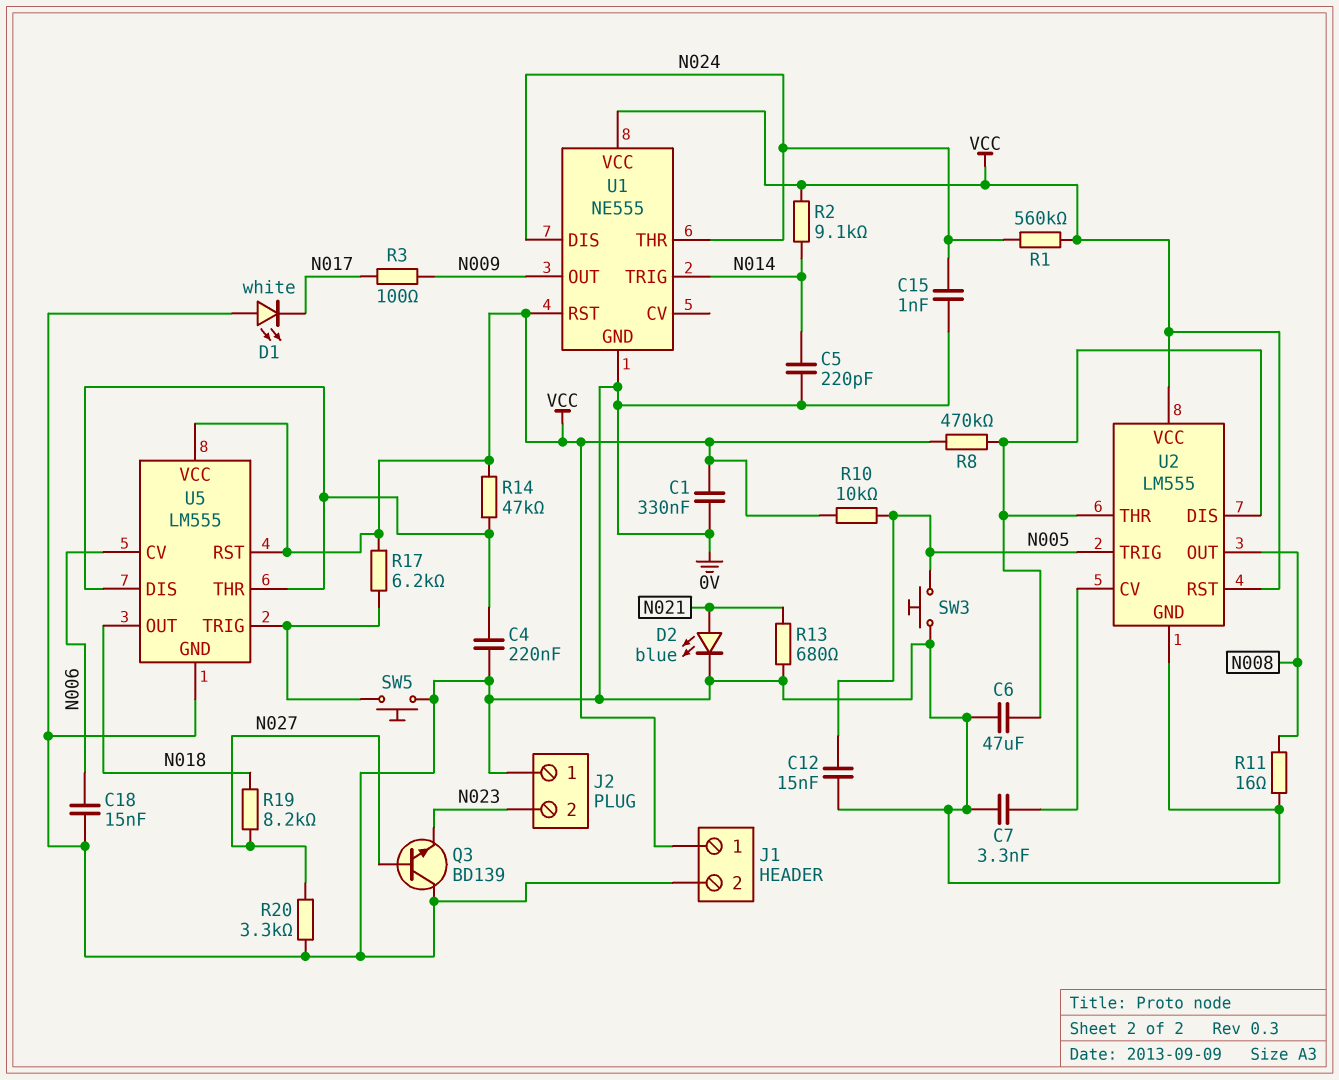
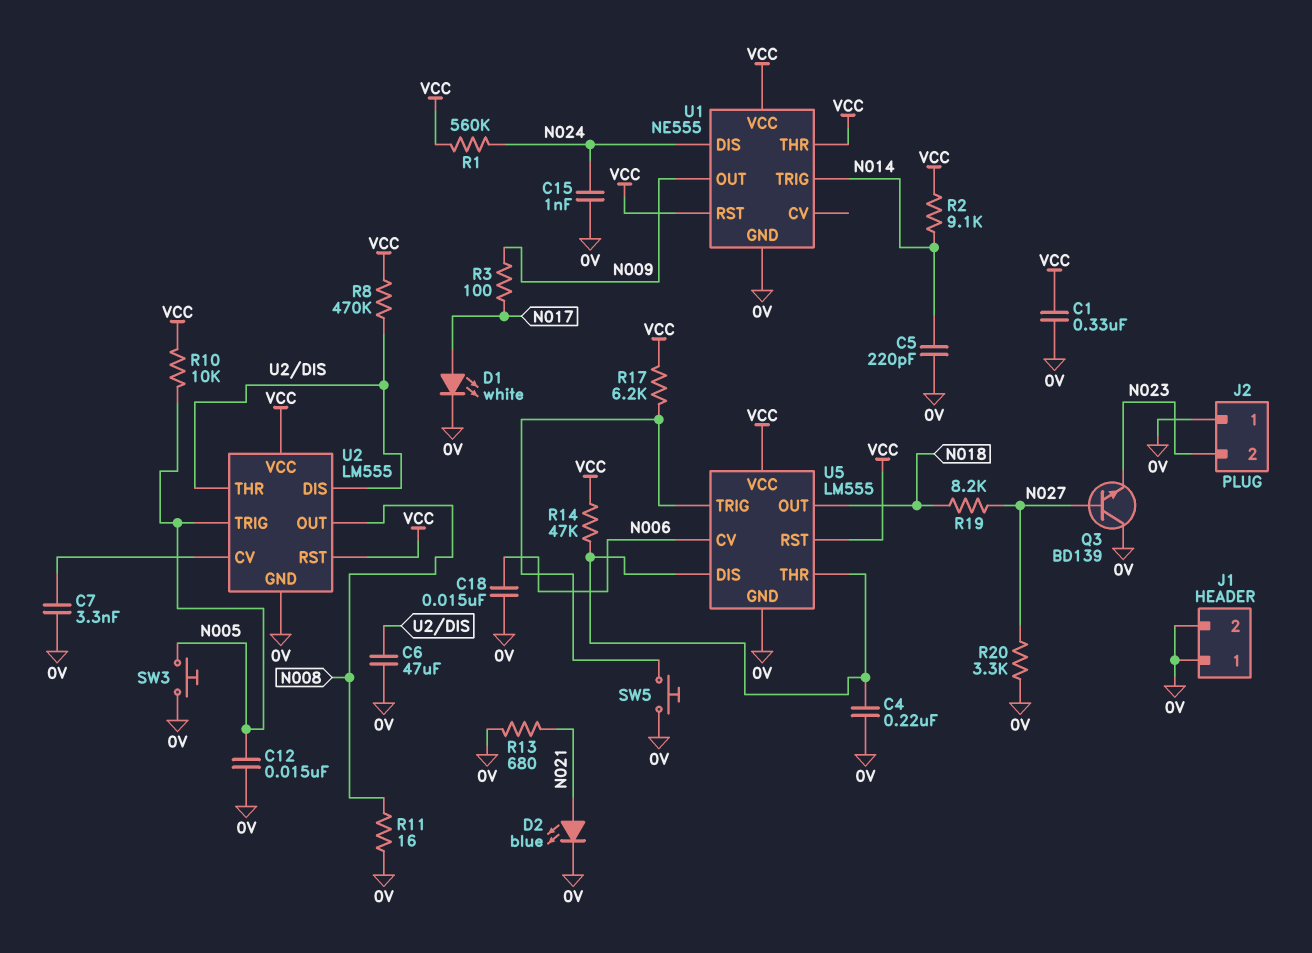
D1: LED white (A 0V, K N017) -> LED white (A N017, K 0V)
J1 pin 1: VCC -> 0V
U1 pin THR: N024 -> VCC

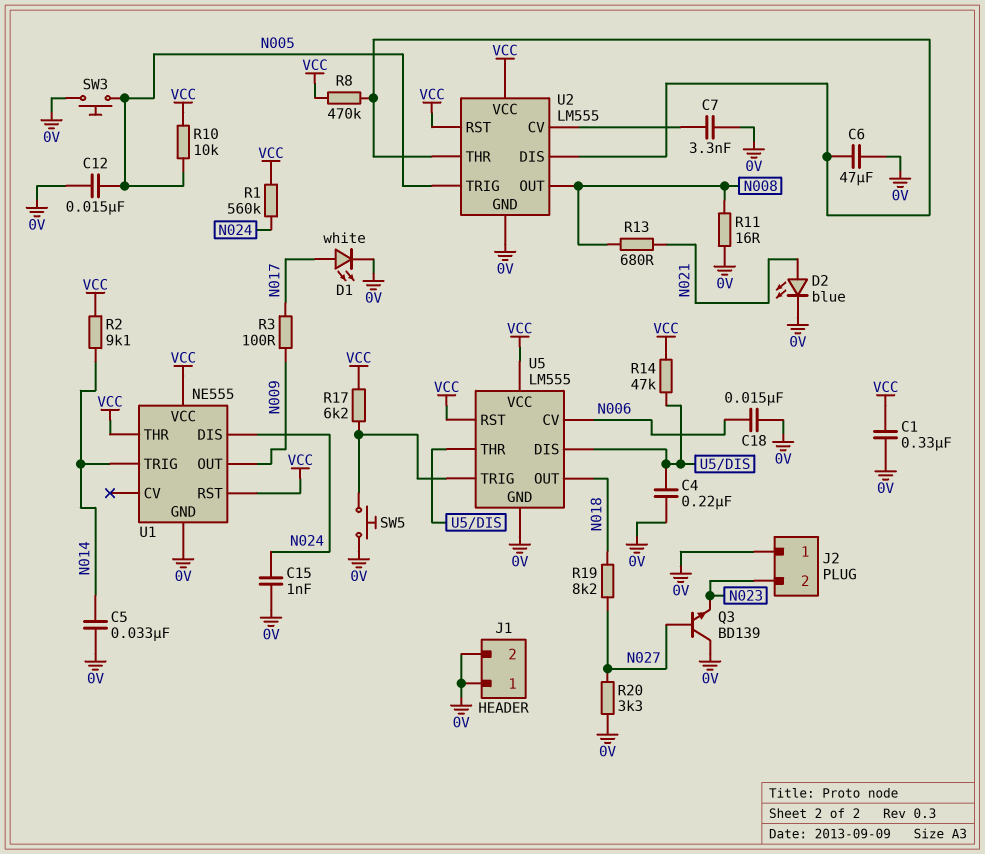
C5: 220pF (0V, N014) -> 33nF (0V, N014)
R13: 680 (0V, N021) -> 680 (N008, N021)

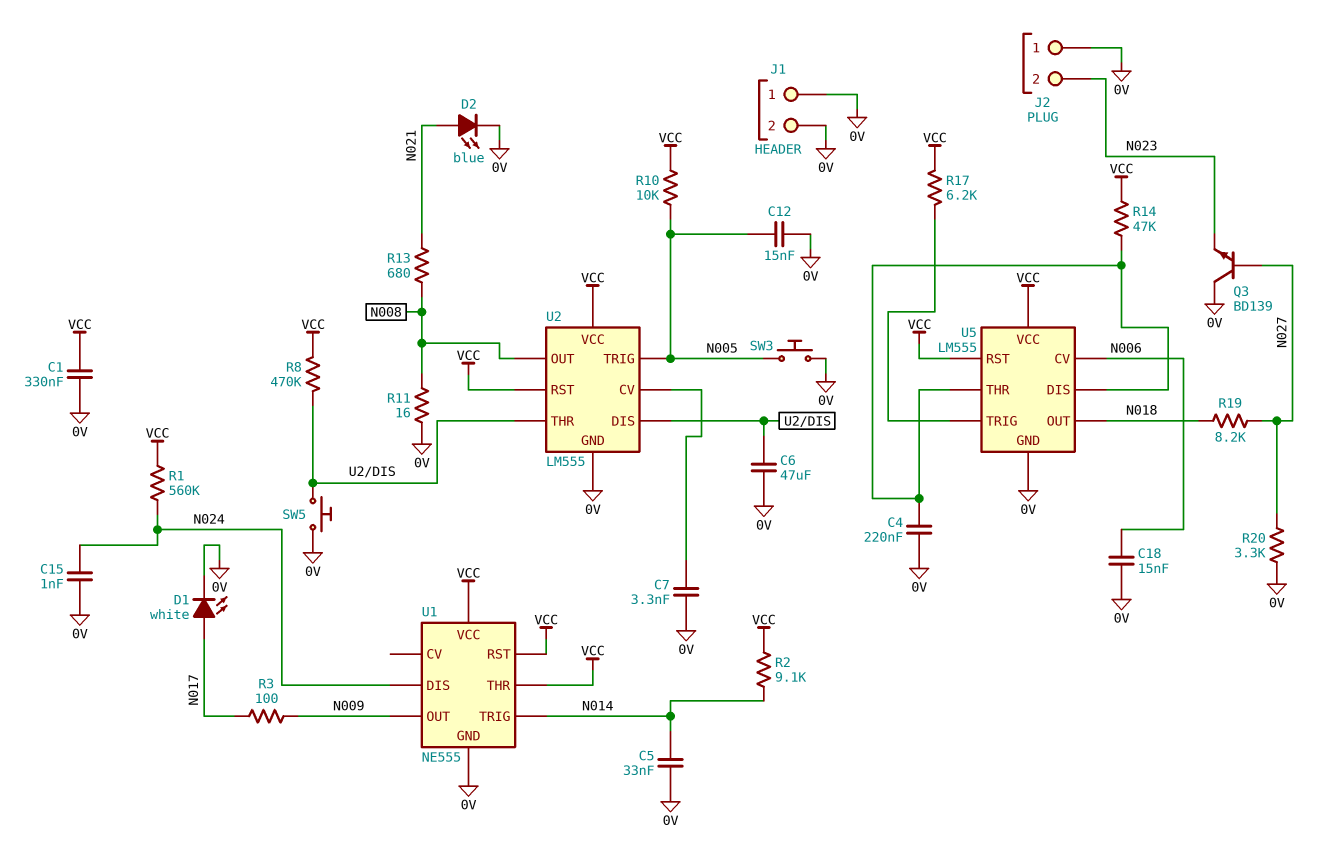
SW5: button (0V, U5/TRIG) -> button (0V, U2/DIS)

